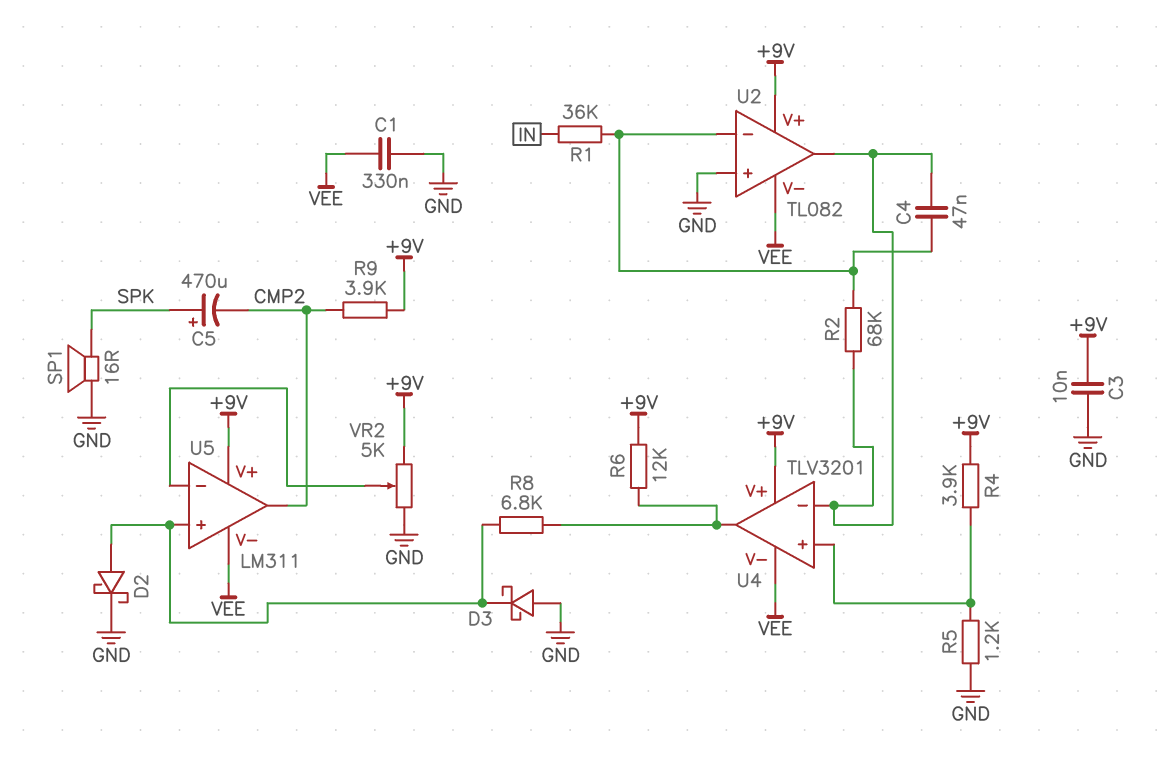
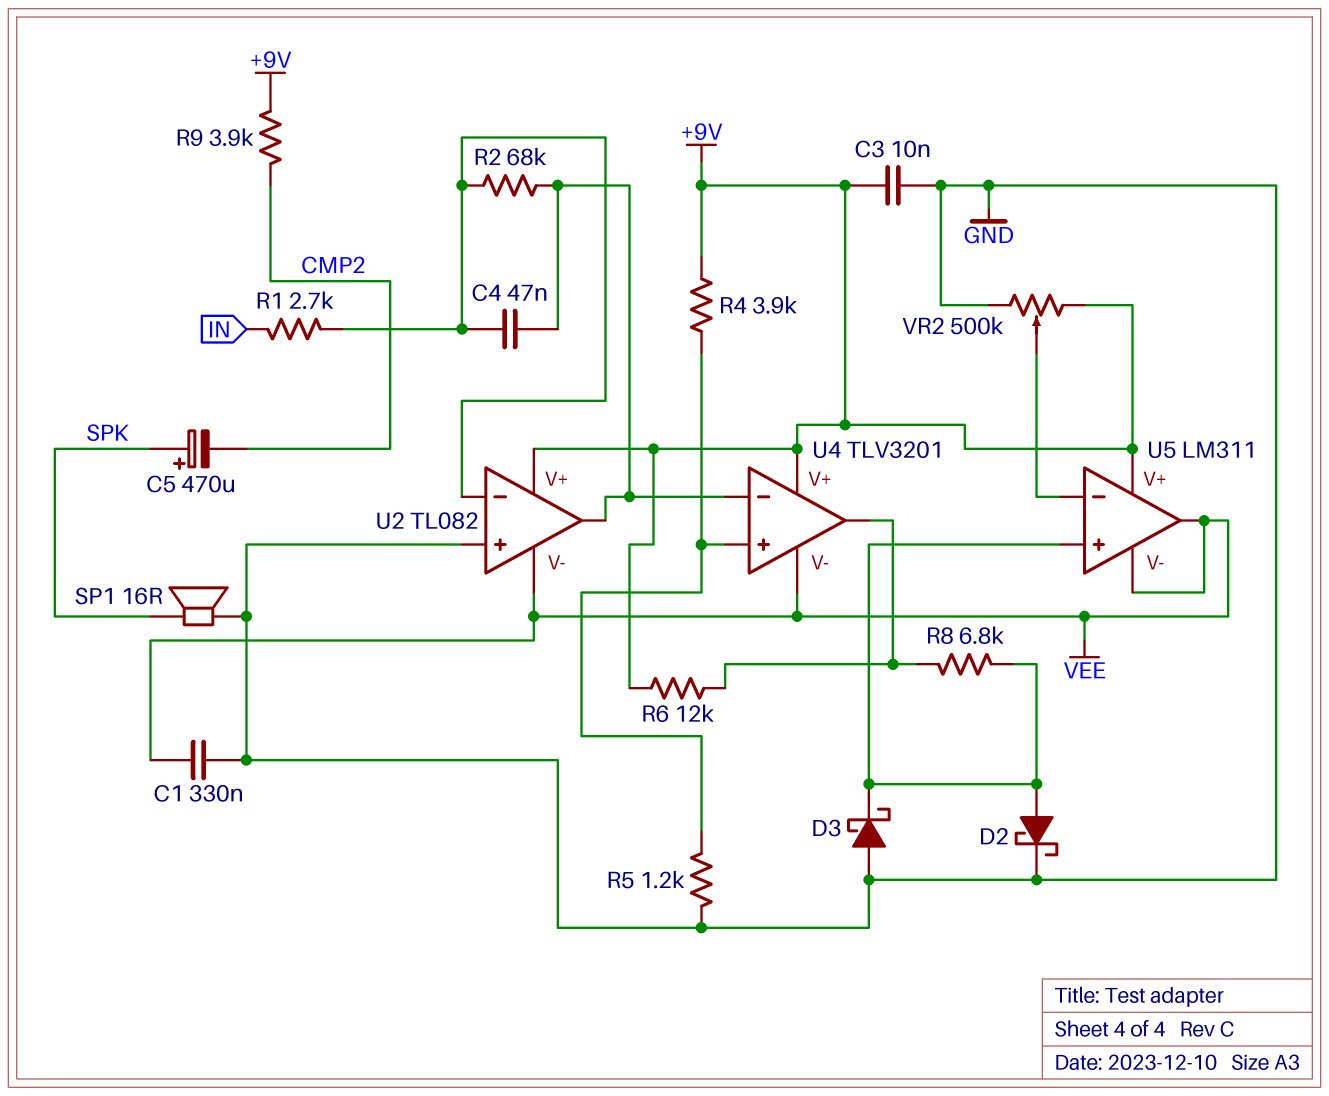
R1: 36k (IN, U2/in-) -> 2.7k (IN, U2/in-)
U5 pin out: CMP2 -> VEE
VR2: 5k (+9V, GND, wiper U5/in-) -> 500k (+9V, GND, wiper U5/in-)

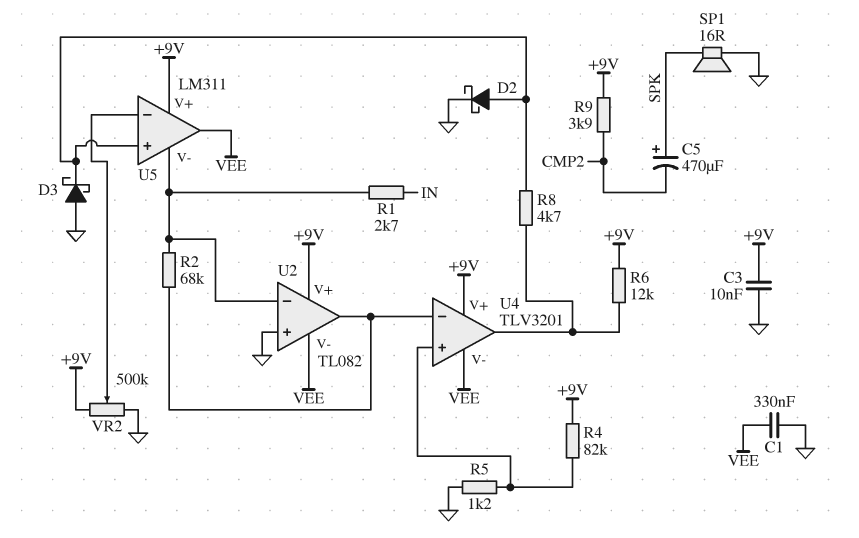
C4: 47nF (U2/in-, U2/out) -> none
R4: 3.9k (+9V, U4/in+) -> 82k (+9V, U4/in+)
R8: 6.8k (U4/out, U5/in+) -> 4.7k (U4/out, U5/in+)
U5 pin V-: VEE -> U2/in-

